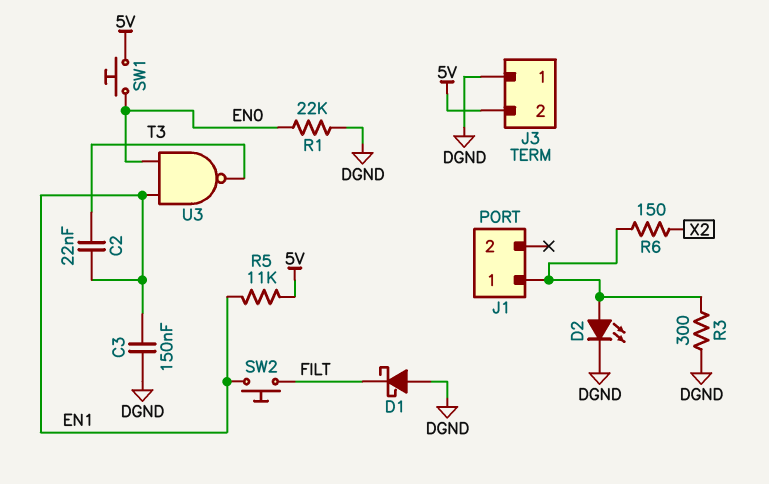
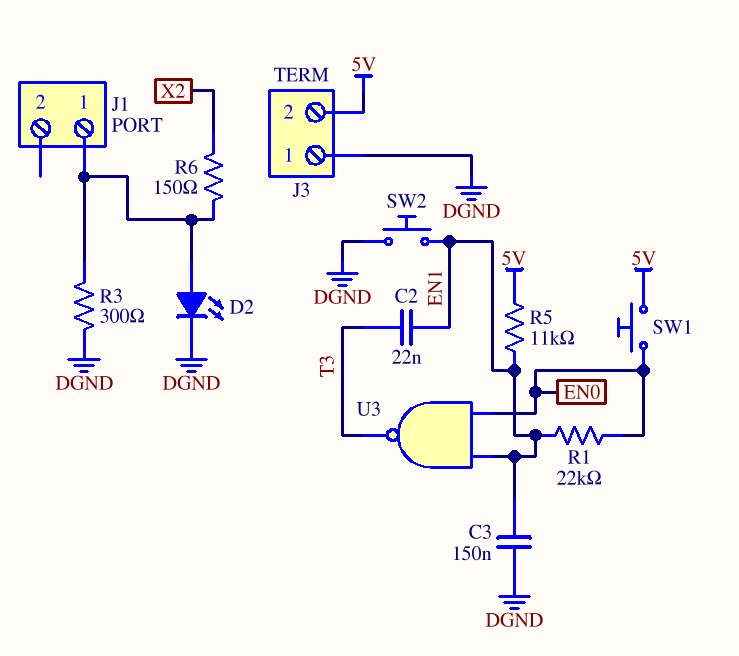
D1: schottky (A DGND, K FILT) -> none
R1: 22k (DGND, EN0) -> 22k (EN0, EN1)
SW2: button (EN1, FILT) -> button (DGND, EN1)

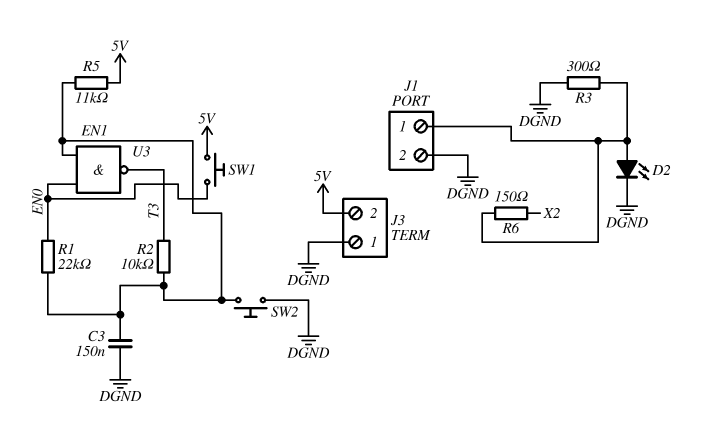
C2: 22nF (EN1, T3) -> none
J1 pin 2: none -> DGND
R2: none -> 10k (EN1, T3)

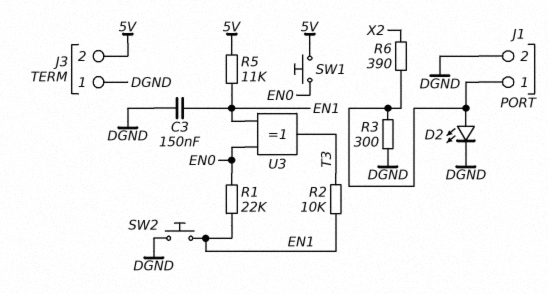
R6: 150 (J1/1, X2) -> 390 (J1/1, X2)
U3: NAND (in EN0, in EN1, out T3) -> XOR (in EN0, in EN1, out T3)

